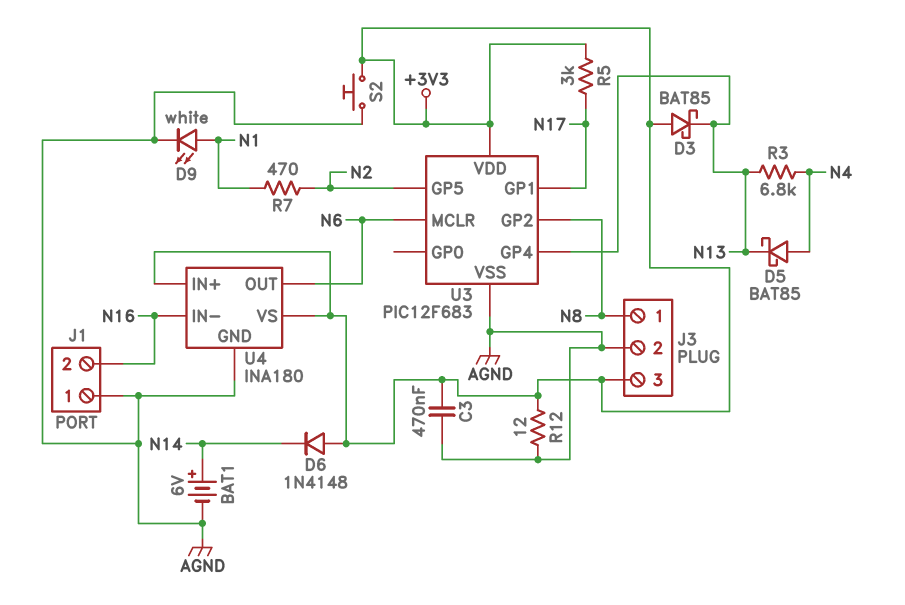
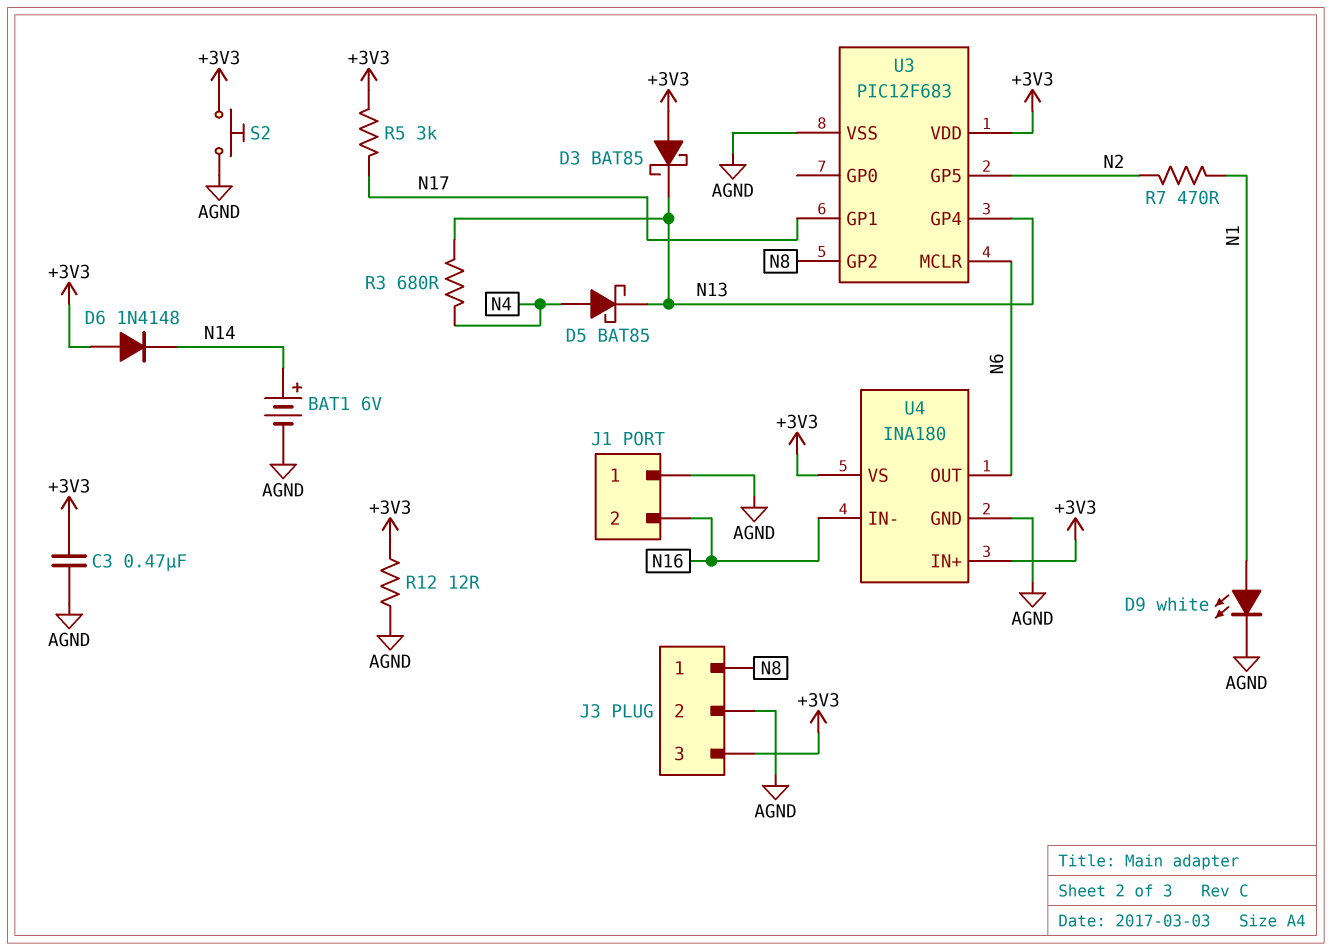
R3: 6.8k (N4, N13) -> 680 (N4, N13)

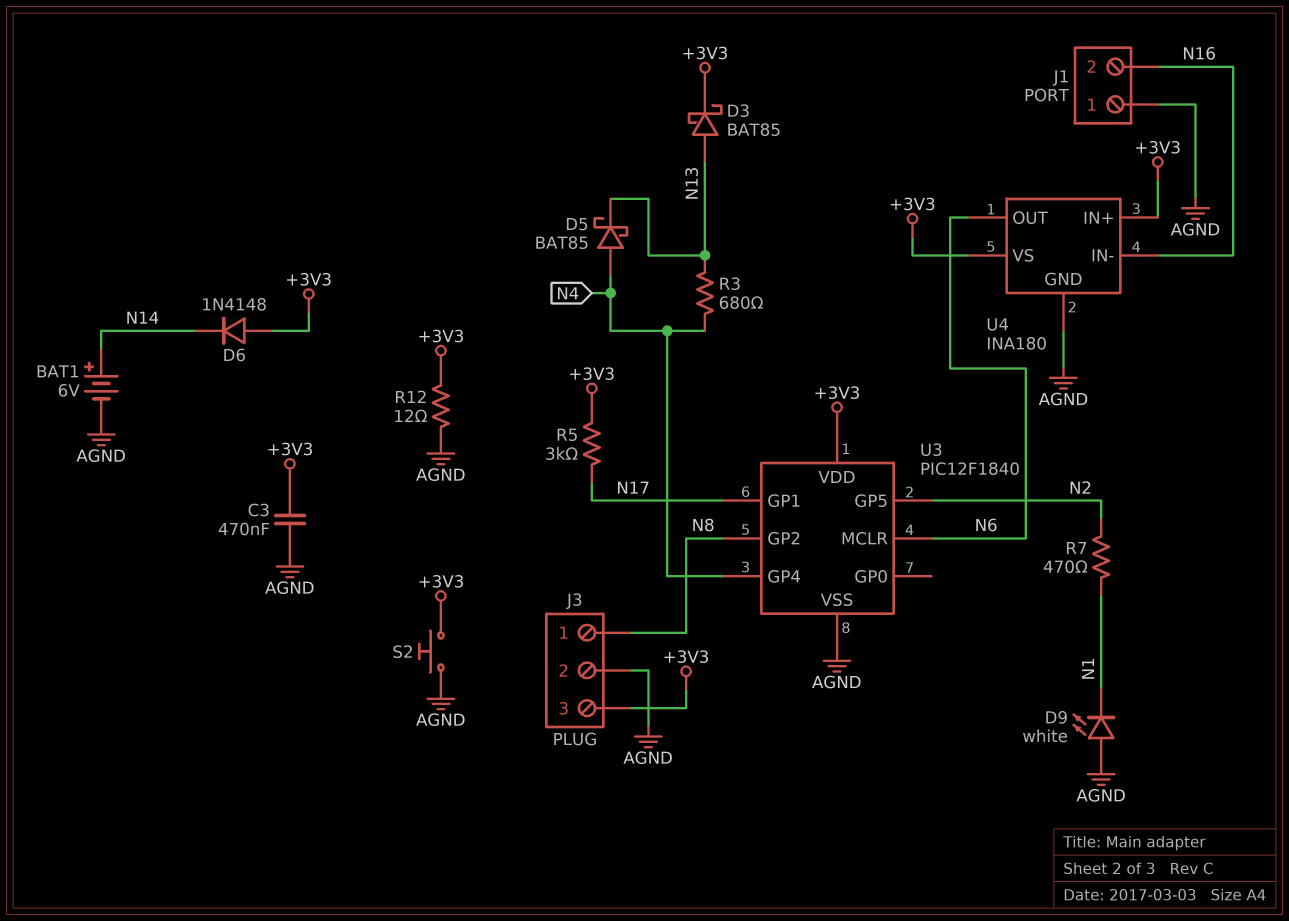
D3: schottky BAT85 (A +3V3, K N13) -> schottky BAT85 (A N13, K +3V3)
D9: LED white (A N1, K AGND) -> LED white (A AGND, K N1)
U3: PIC12F683 -> PIC12F1840
U3 pin GP4: N13 -> N4

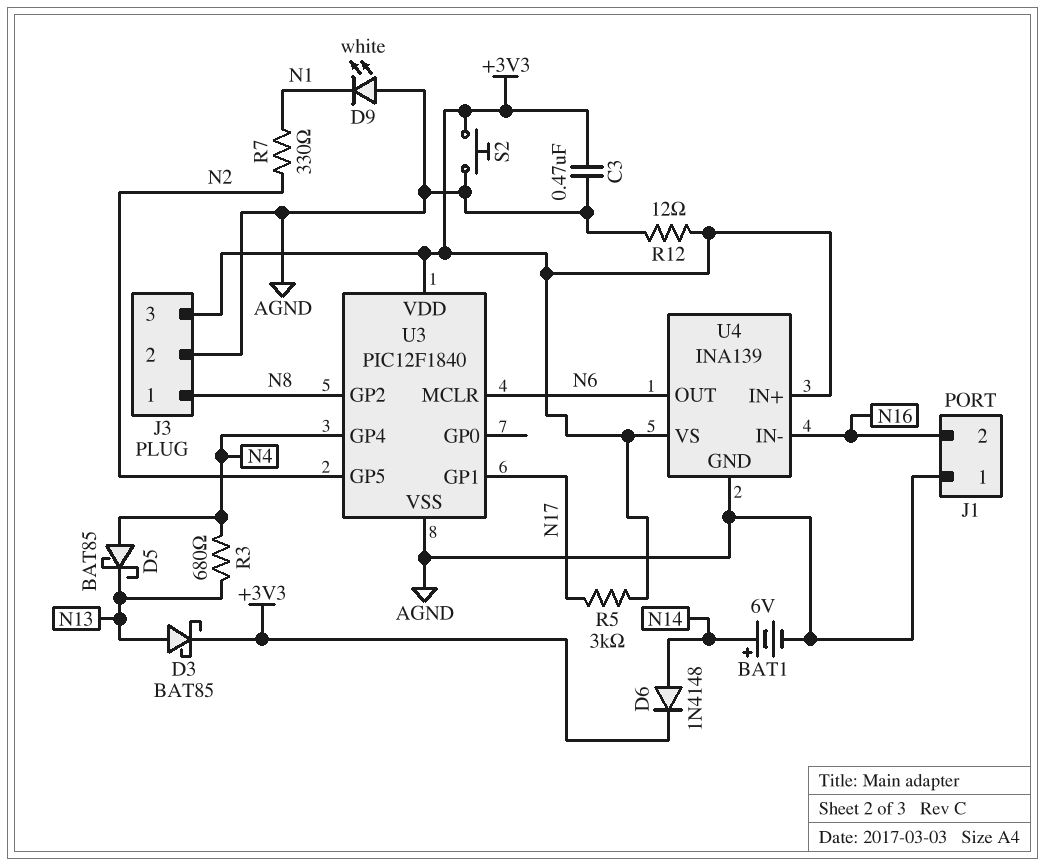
D6: diode 1N4148 (A +3V3, K N14) -> diode 1N4148 (A N14, K +3V3)
R7: 470 (N1, N2) -> 330 (N1, N2)
U4: INA180 -> INA139

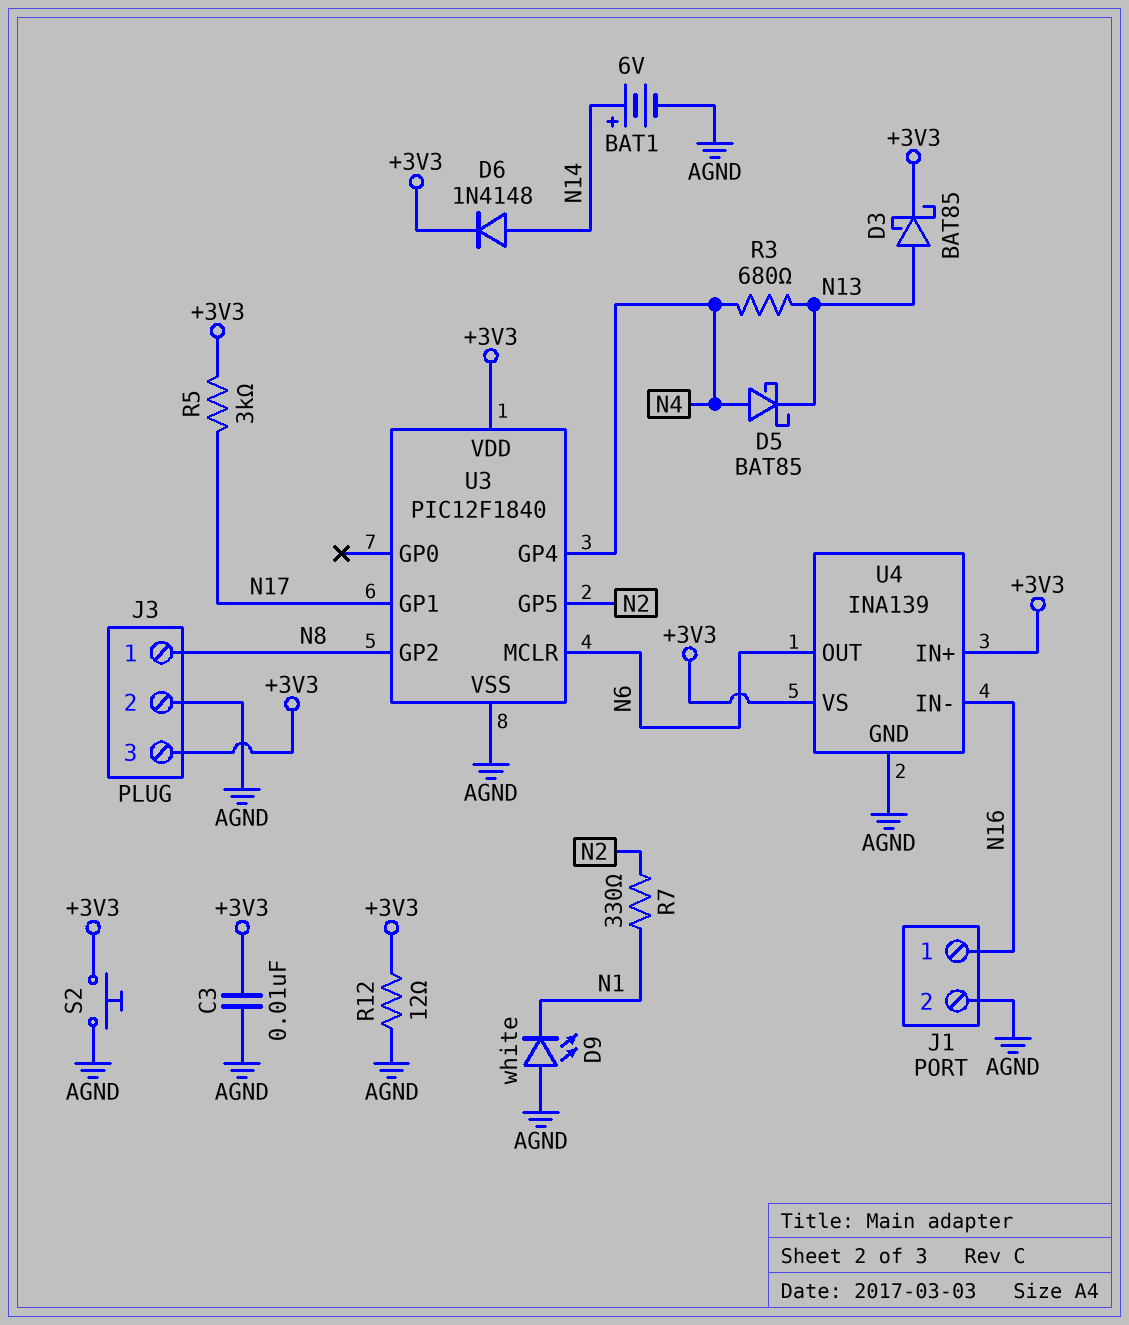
C3: 470nF (+3V3, AGND) -> 10nF (+3V3, AGND)
J1 pin 1: AGND -> N16
J1 pin 2: N16 -> AGND

